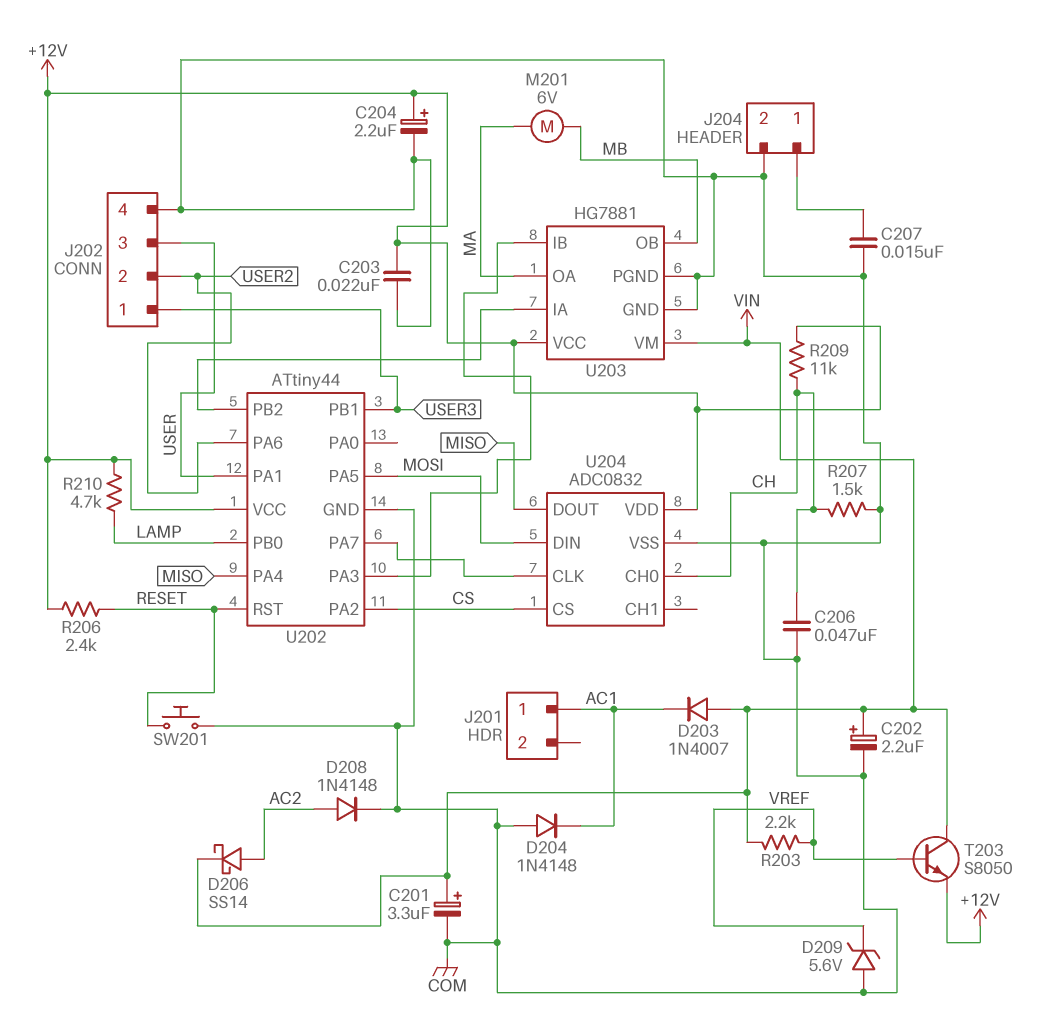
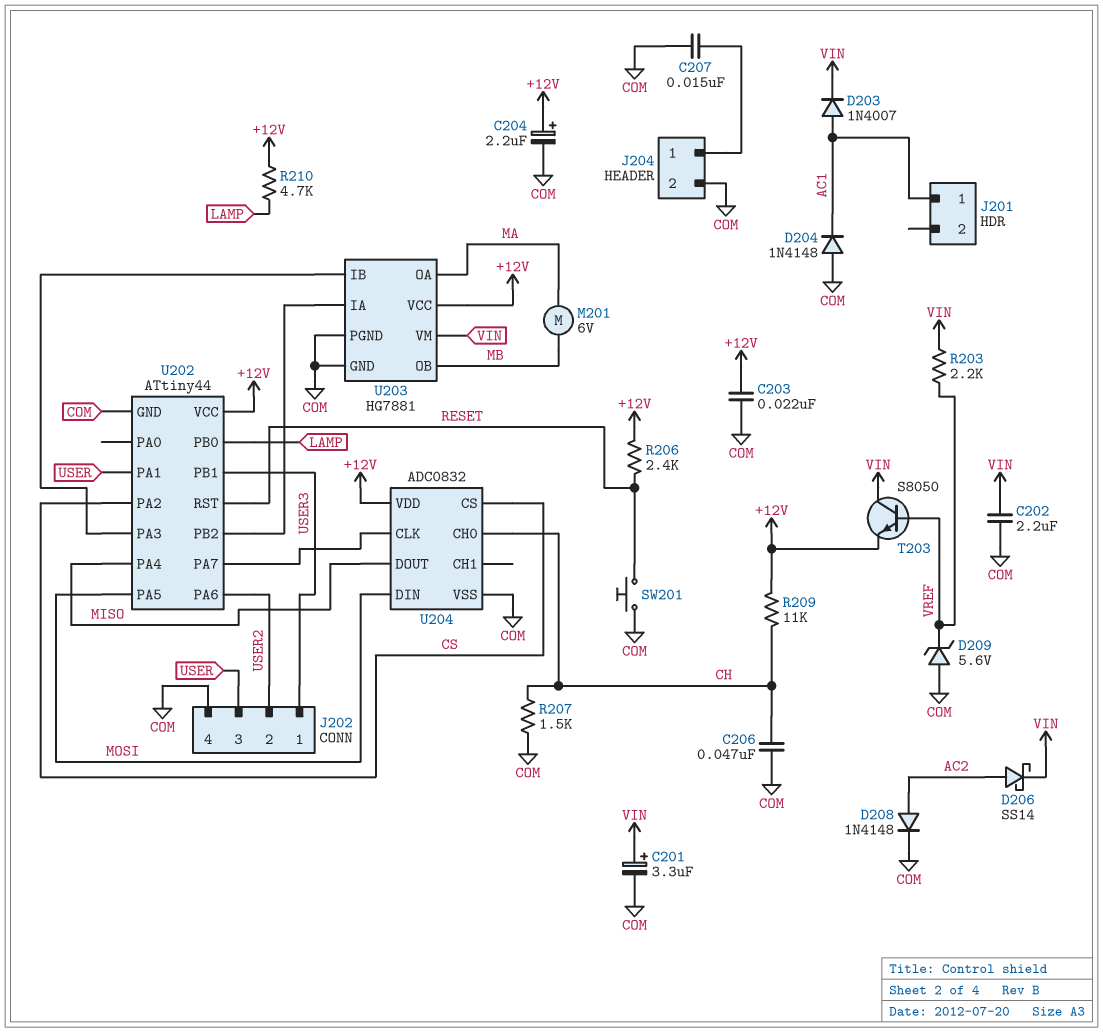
C202: 2.2uF (plus VIN, minus COM) -> 2.2uF (COM, VIN)
D203: diode 1N4007 (A VIN, K AC1) -> diode 1N4007 (A AC1, K VIN)

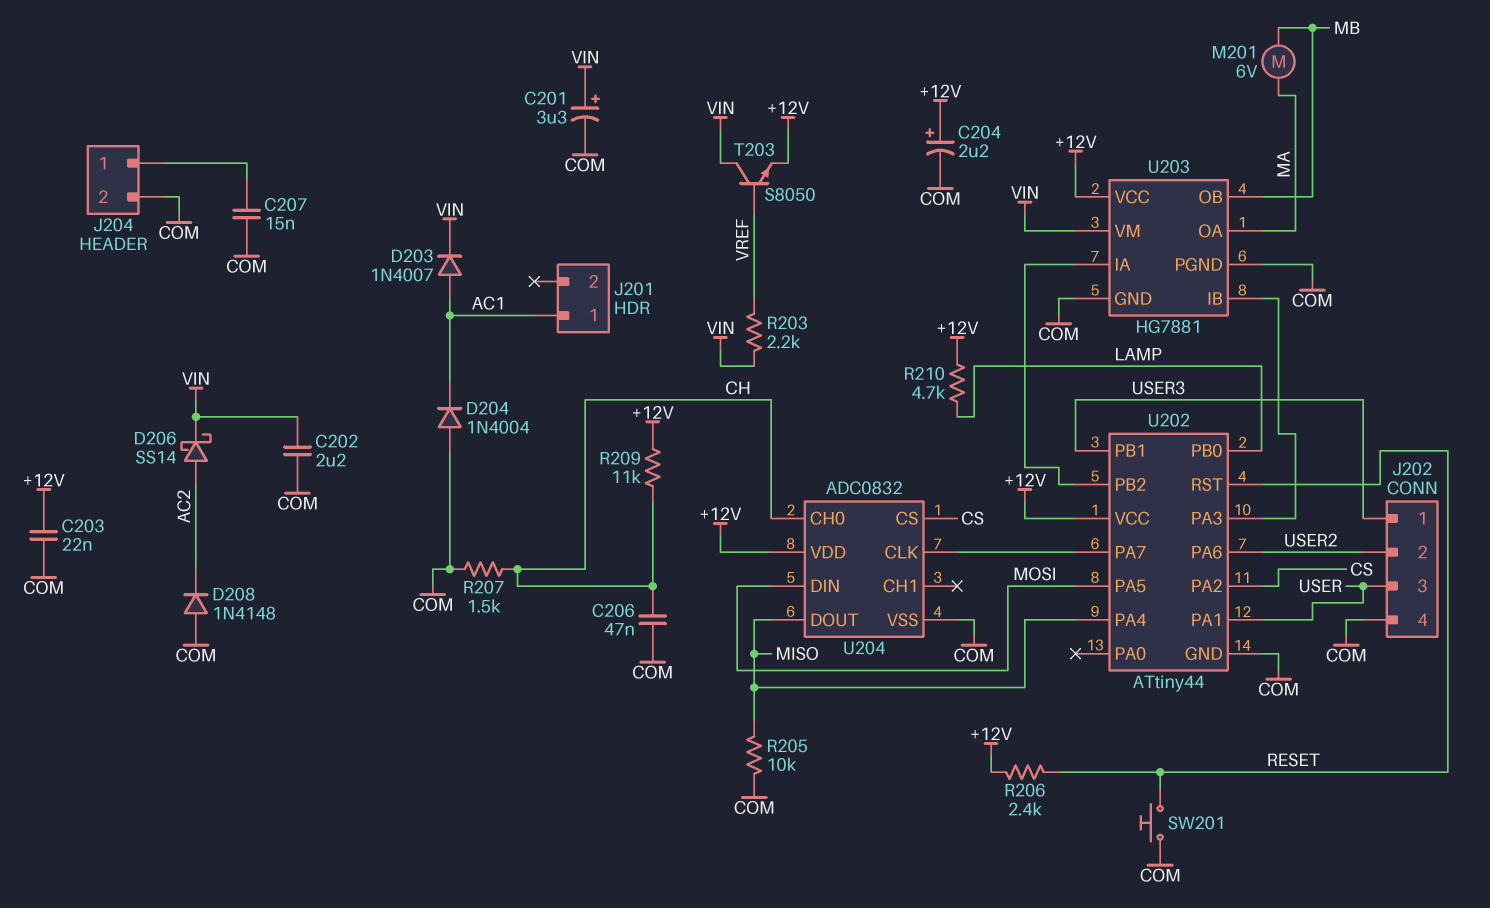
D204: diode 1N4148 (A COM, K AC1) -> diode 1N4004 (A COM, K AC1)
D208: diode 1N4148 (A AC2, K COM) -> diode 1N4148 (A COM, K AC2)
D209: zener 5.6V (A COM, K VREF) -> none
R205: none -> 10k (COM, MISO)

